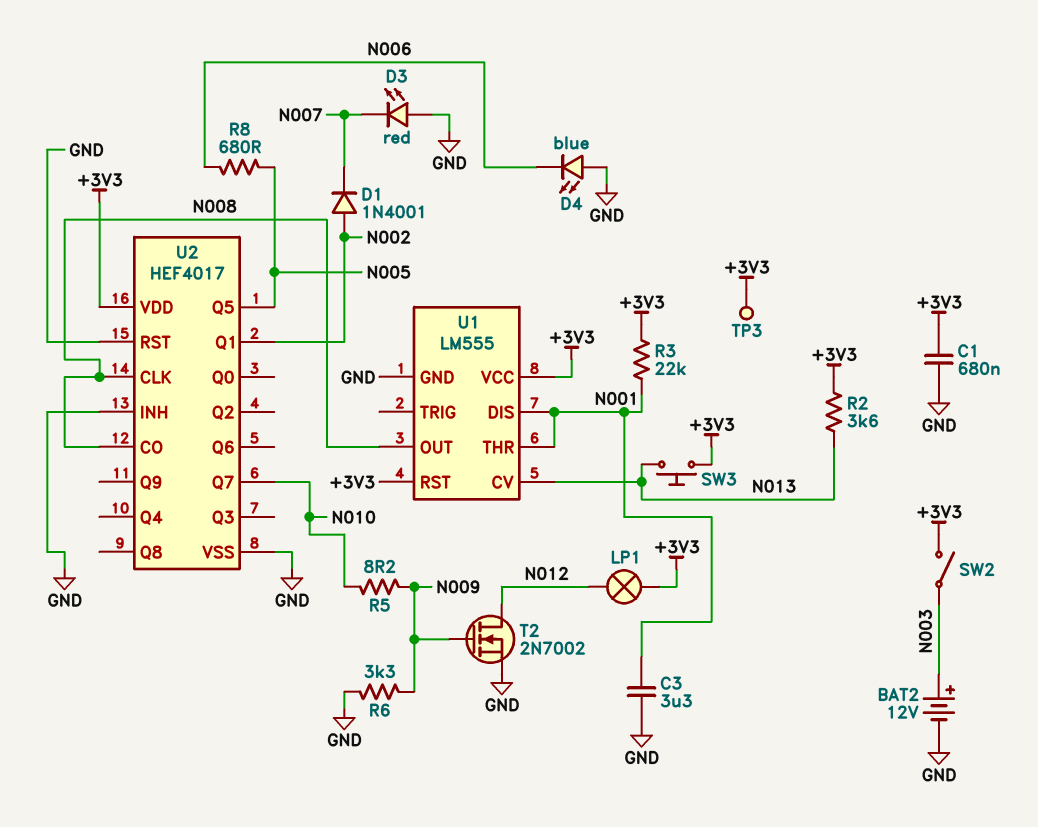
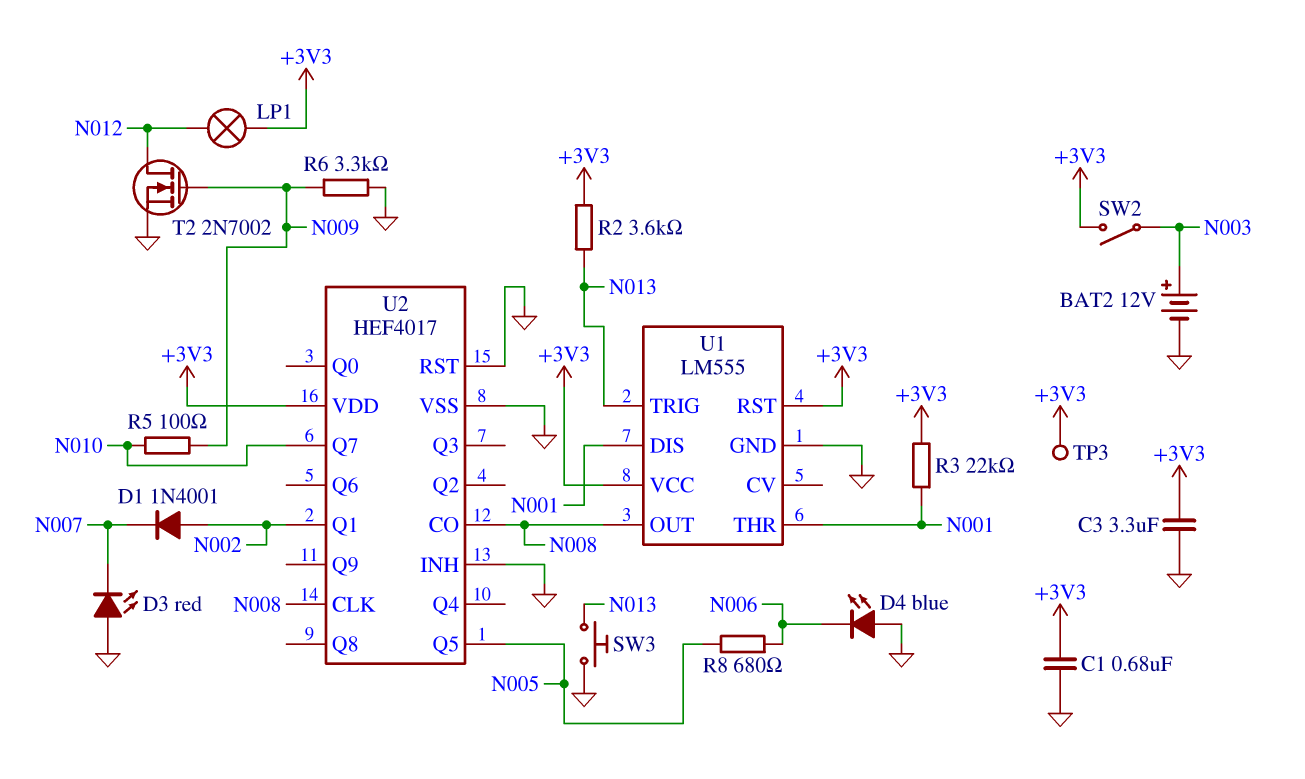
C3: 3.3uF (GND, N001) -> 3.3uF (+3V3, GND)
R5: 8.2 (N009, N010) -> 100 (N009, N010)
SW3: button (+3V3, N013) -> button (GND, N013)
U1 pin CV: N013 -> none
U1 pin TRIG: none -> N013

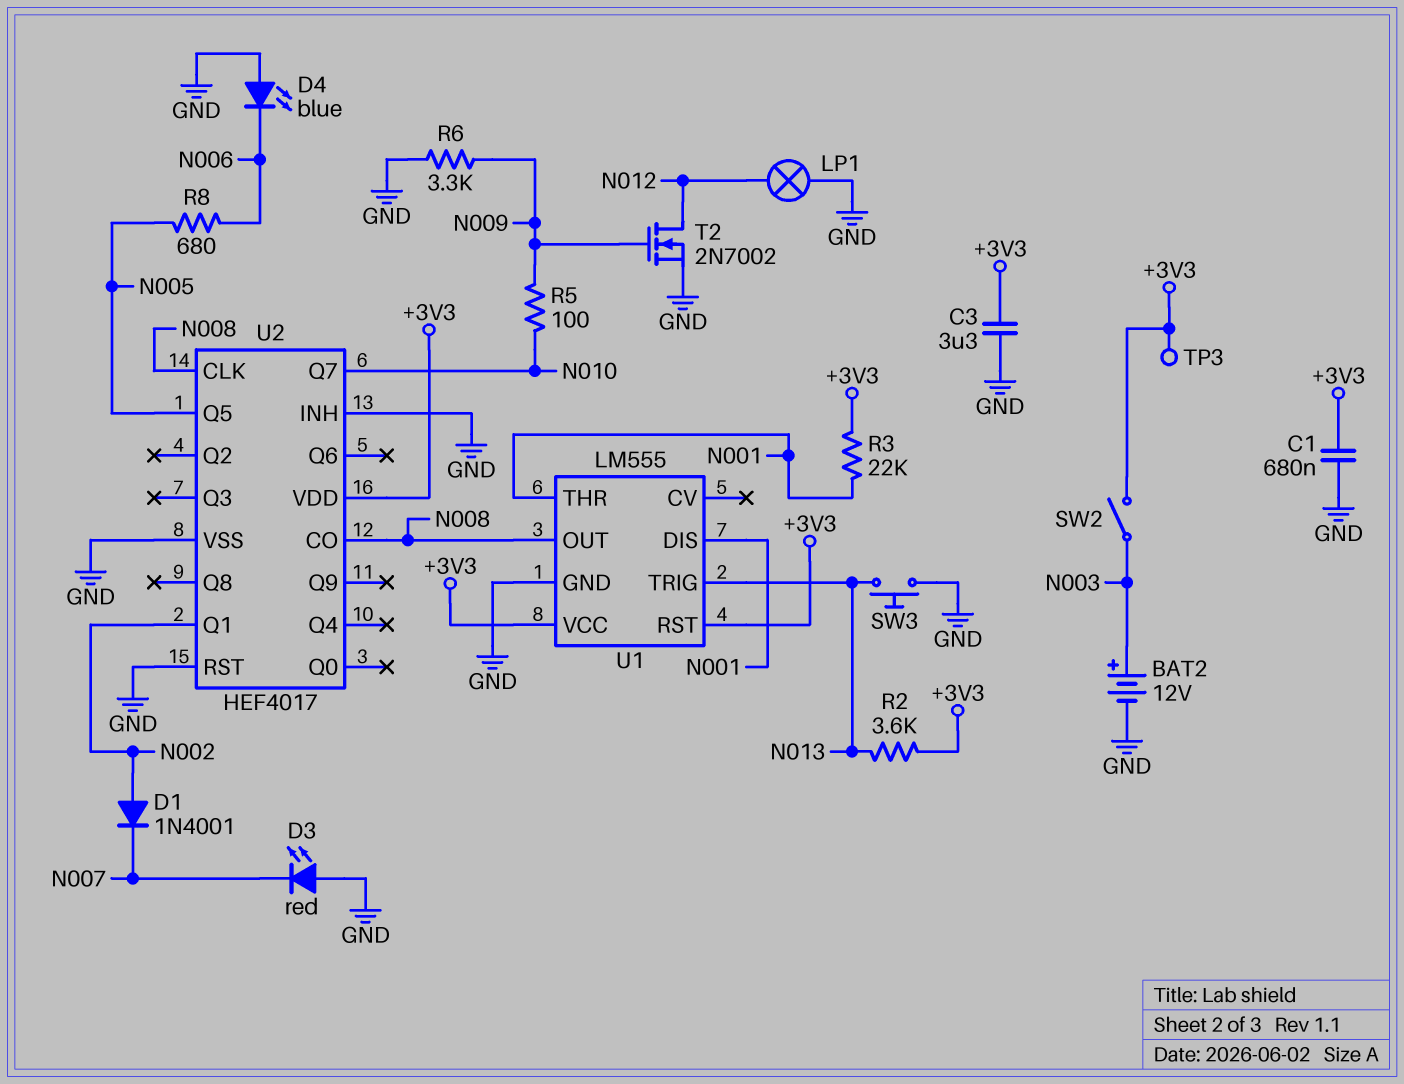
LP1: lamp (+3V3, N012) -> lamp (GND, N012)

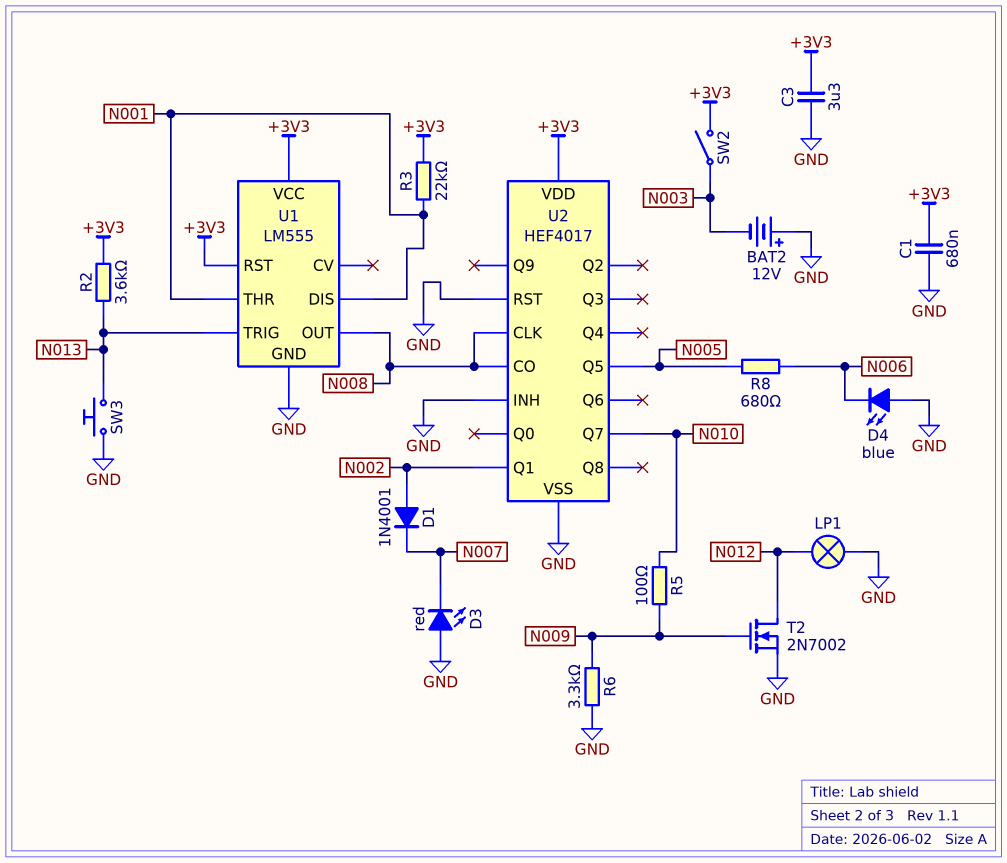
BAT2: 12V (plus N003, minus GND) -> 12V (plus GND, minus N003)
TP3: test point (+3V3) -> none

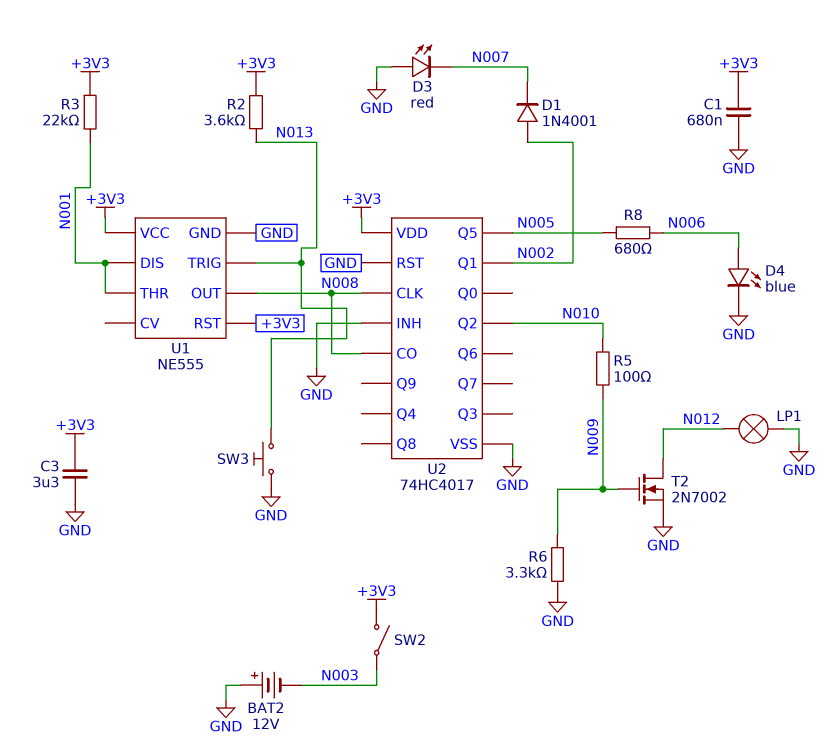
D4: LED blue (A GND, K N006) -> LED blue (A N006, K GND)
U1: LM555 -> NE555
U2: HEF4017 -> 74HC4017
U2 pin Q2: none -> N010
U2 pin Q7: N010 -> none

